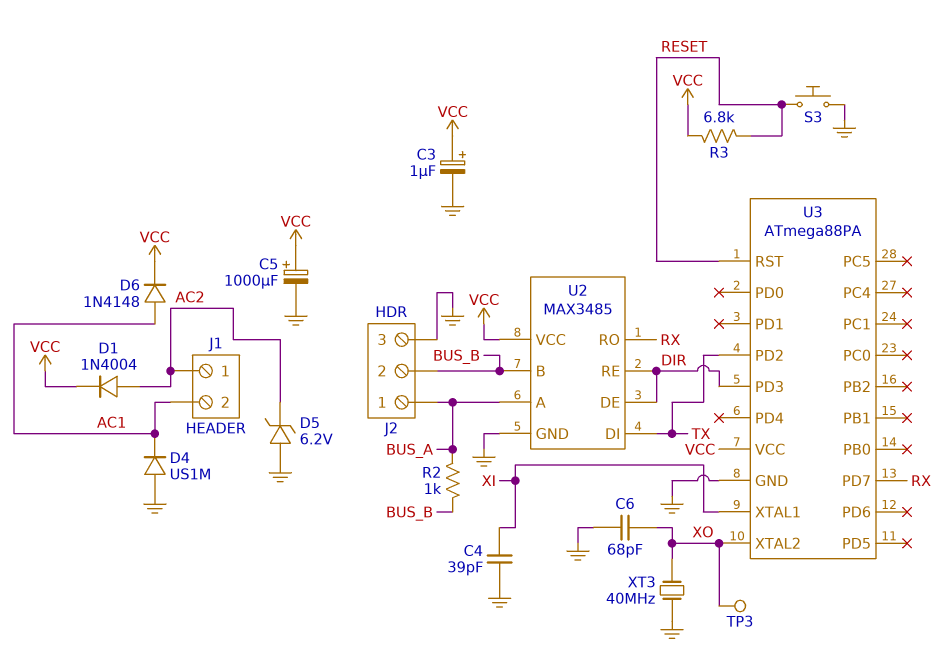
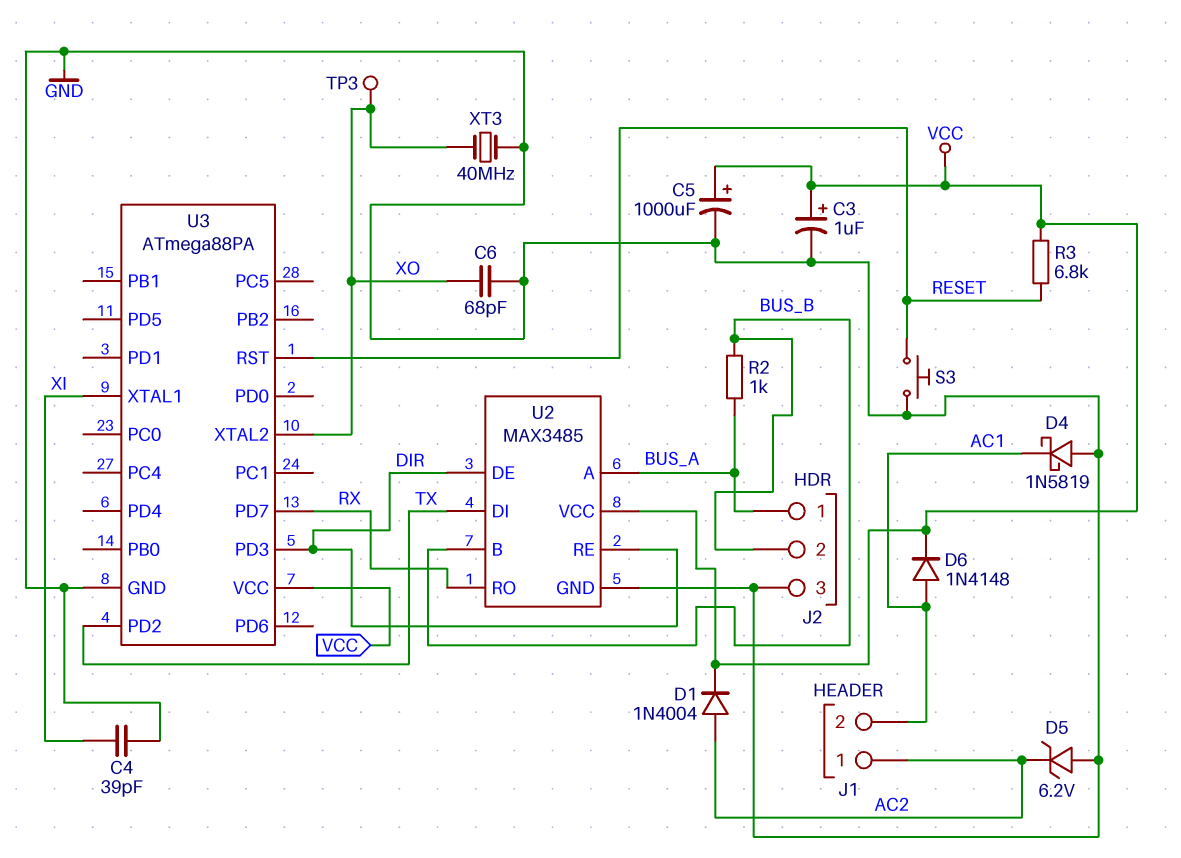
D4: diode US1M (A GND, K AC1) -> schottky 1N5819 (A GND, K AC1)

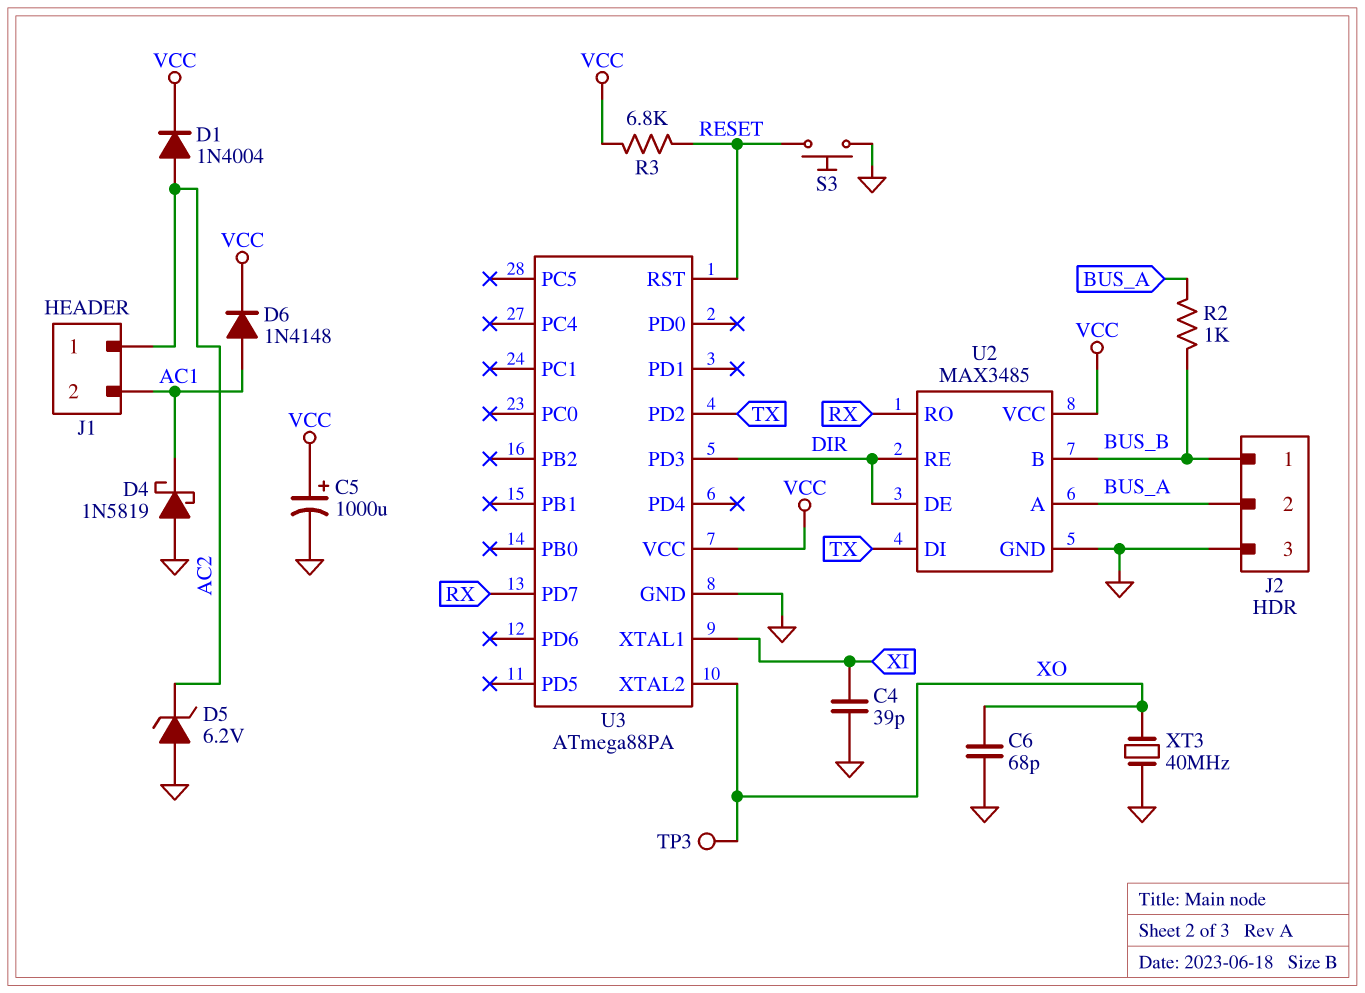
C3: 1uF (plus VCC, minus GND) -> none
J2 pin 1: BUS_A -> BUS_B
J2 pin 2: BUS_B -> BUS_A

